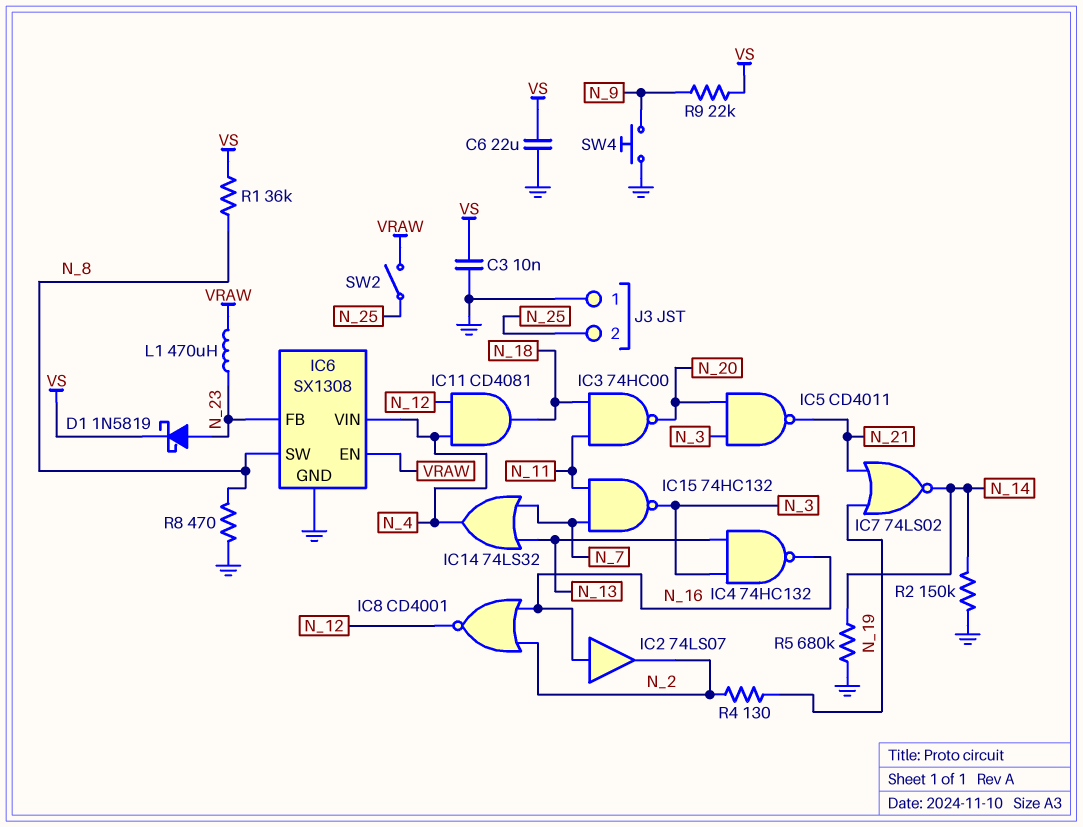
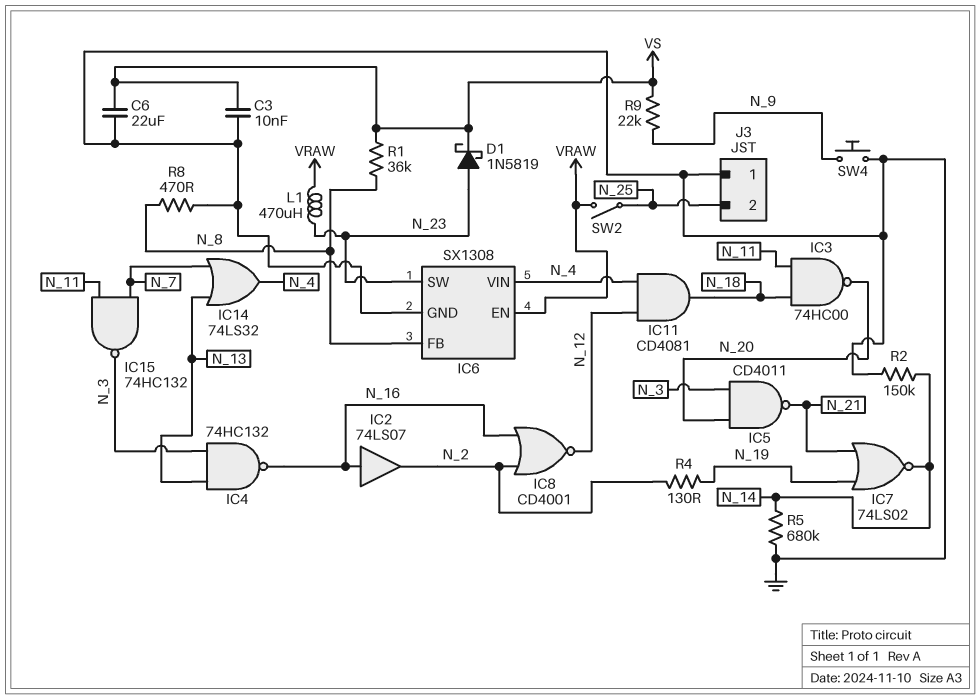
IC6 pin FB: N_23 -> N_8
IC6 pin SW: N_8 -> N_23

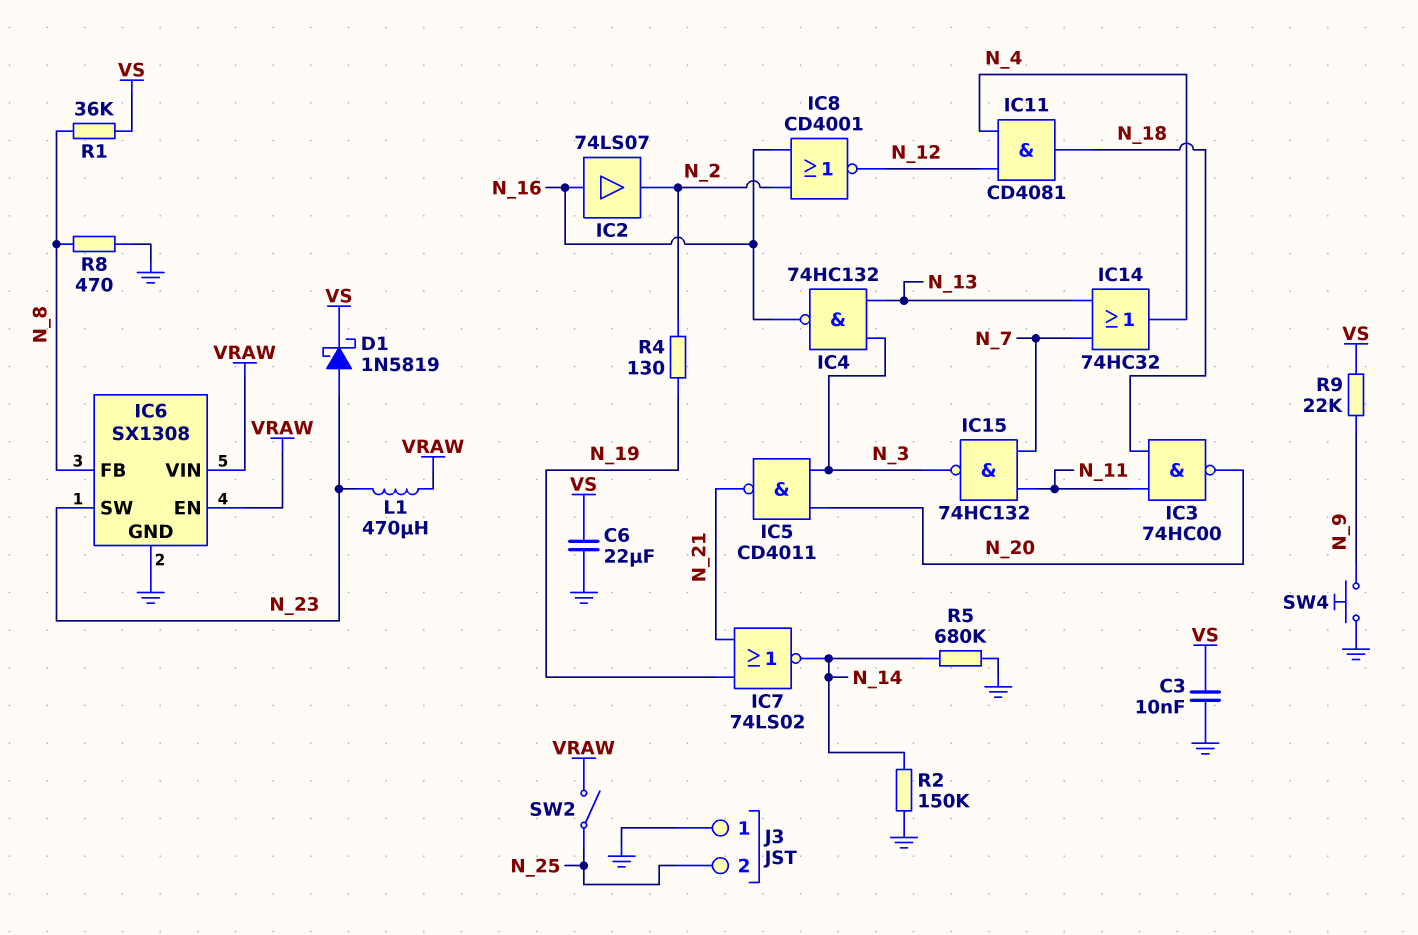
IC6 pin VIN: N_4 -> VRAW
IC14: OR 74LS32 (in N_7, in N_13, out N_4) -> OR 74HC32 (in N_7, in N_13, out N_4)

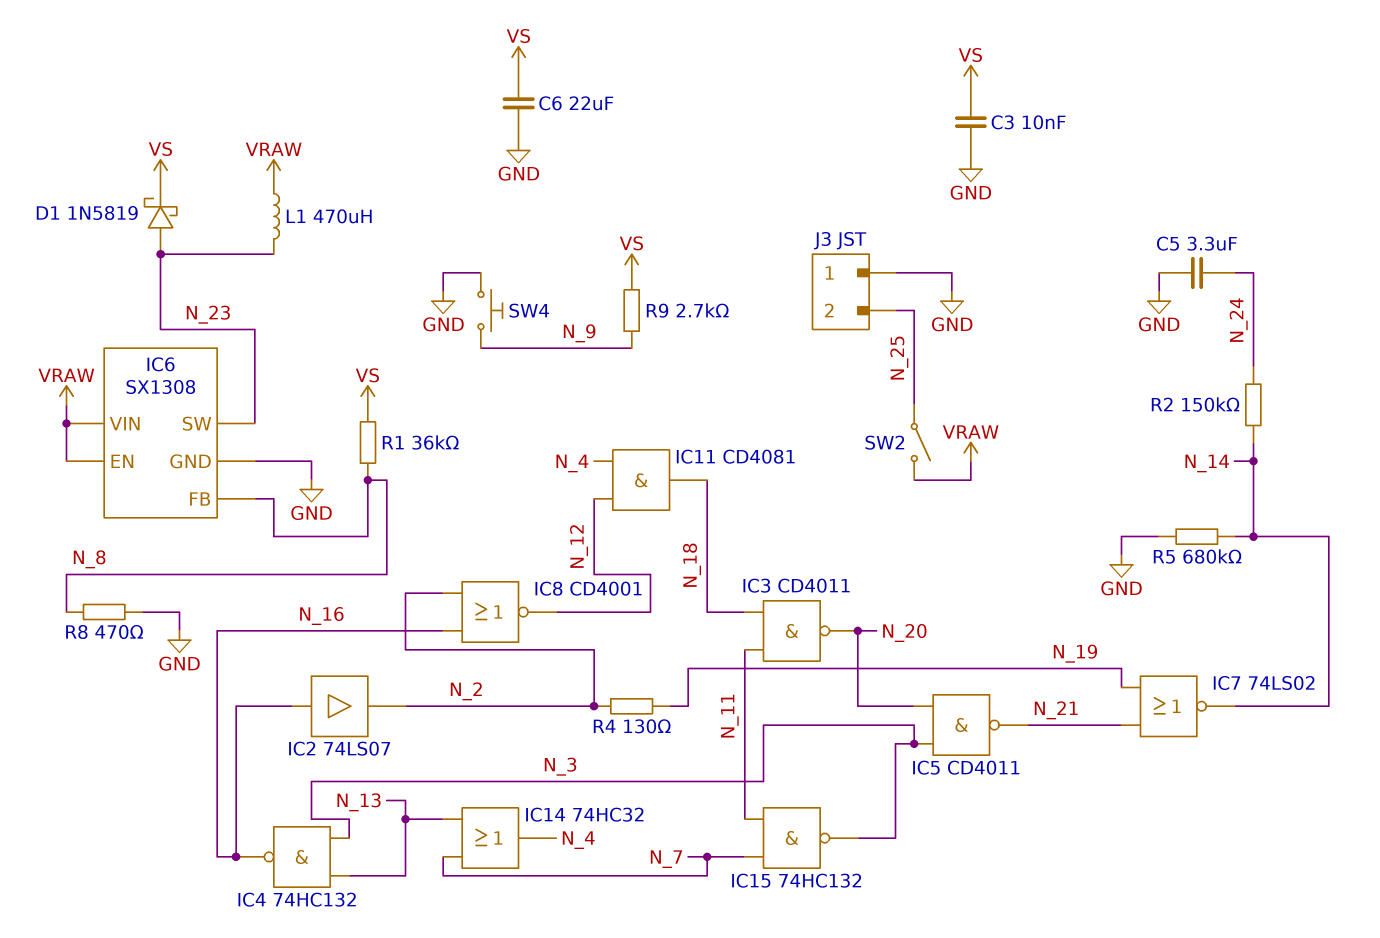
C5: none -> 3.3uF (GND, N_24)
IC3: NAND 74HC00 (in N_11, in N_18, out N_20) -> NAND CD4011 (in N_11, in N_18, out N_20)
R2: 150k (GND, N_14) -> 150k (N_14, N_24)
R9: 22k (N_9, VS) -> 2.7k (N_9, VS)

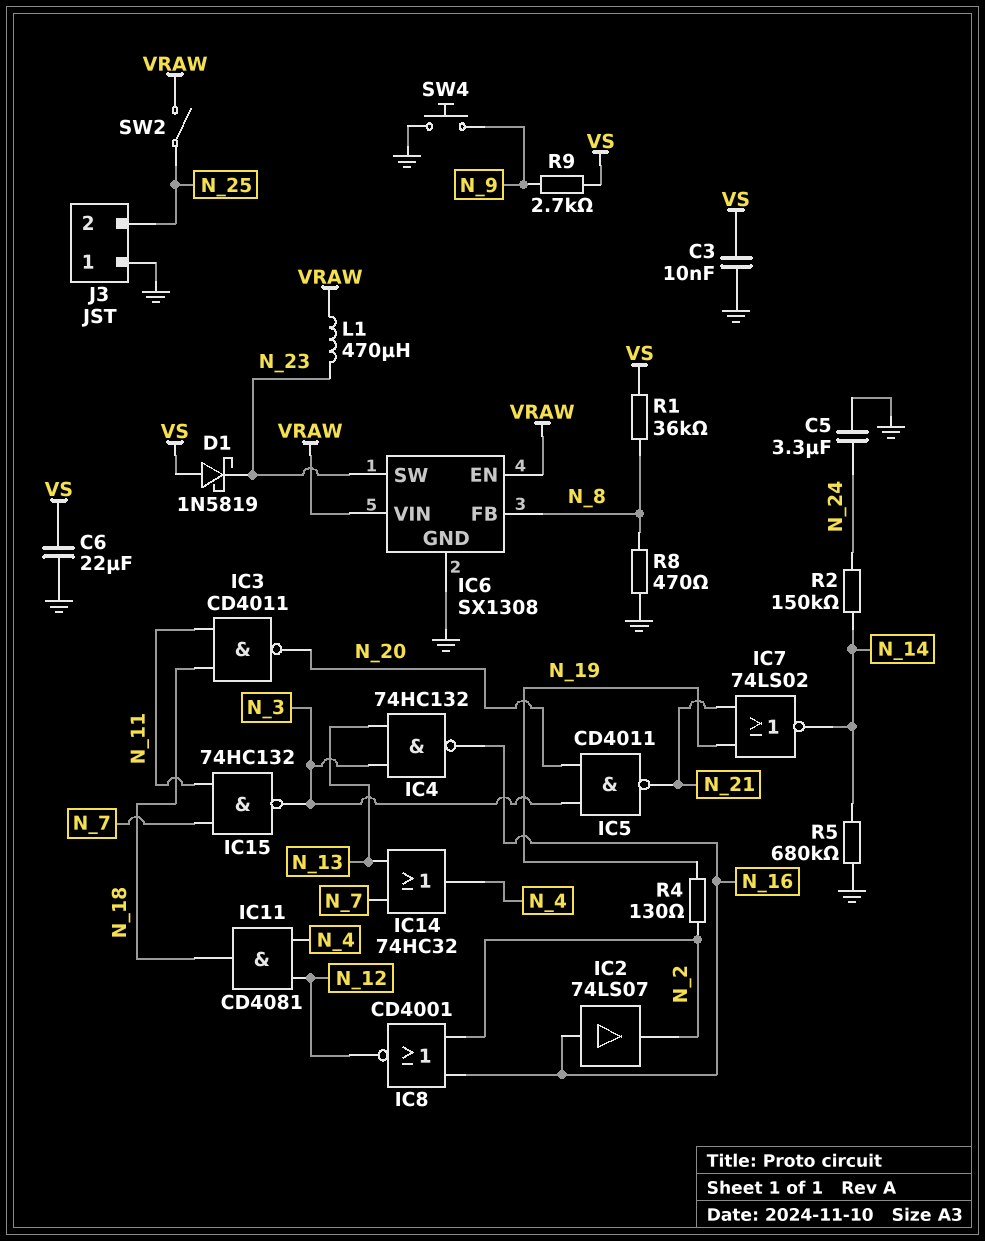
D1: schottky 1N5819 (A N_23, K VS) -> schottky 1N5819 (A VS, K N_23)

